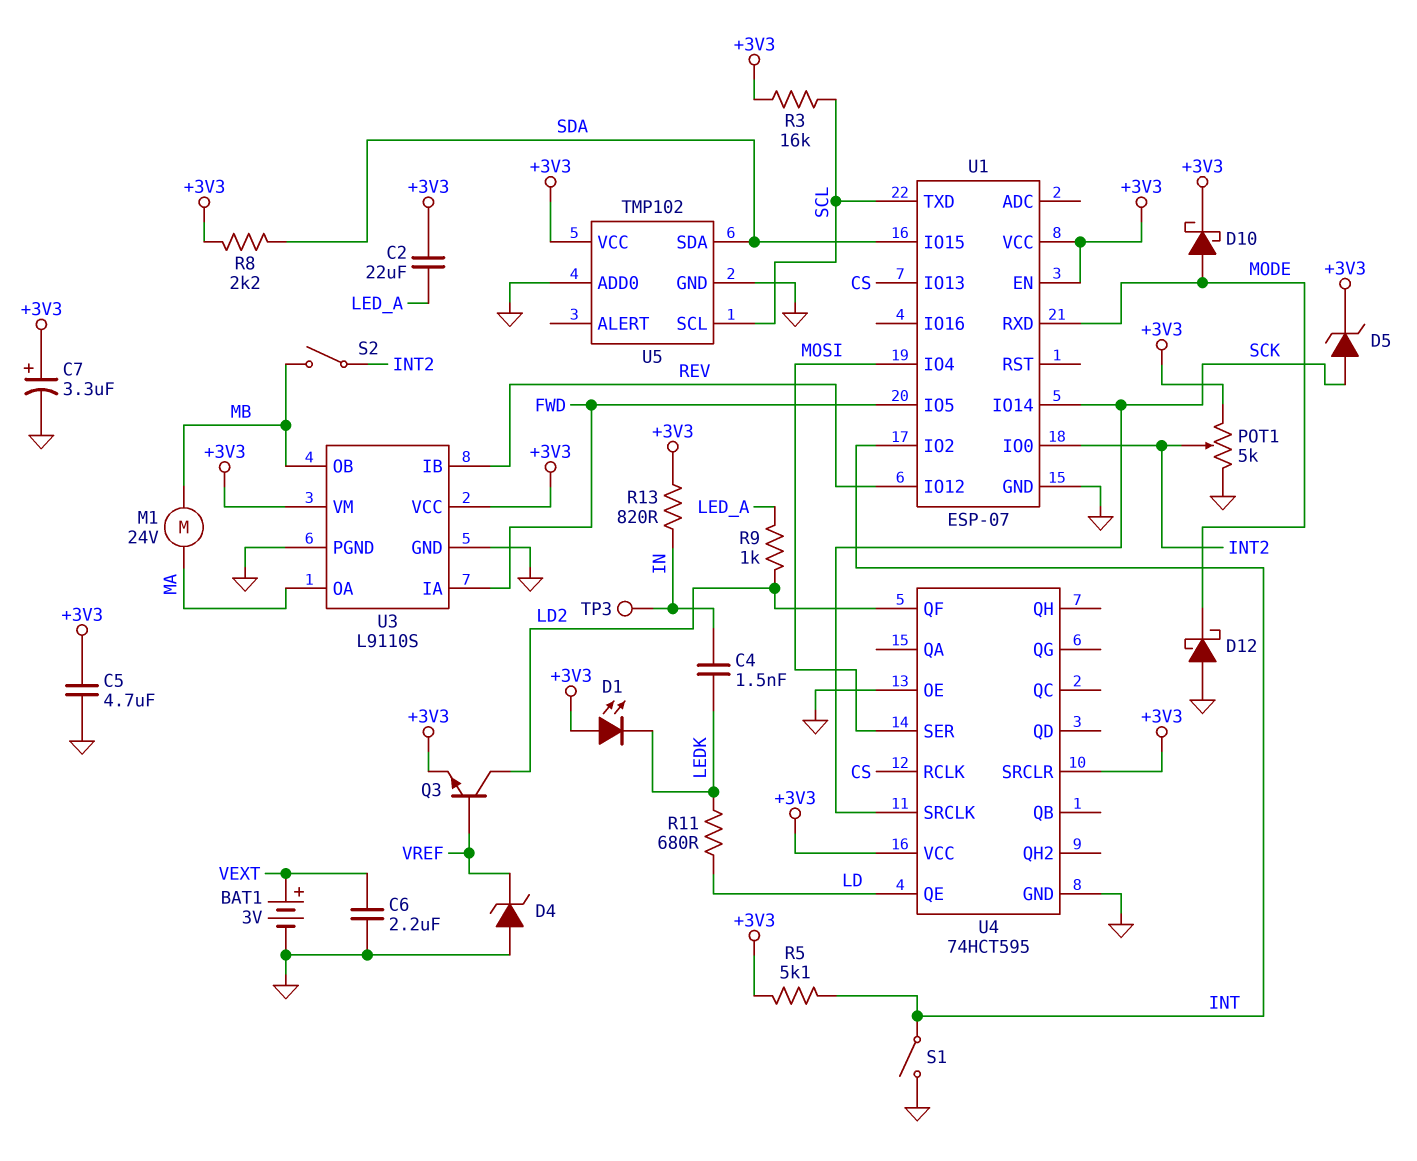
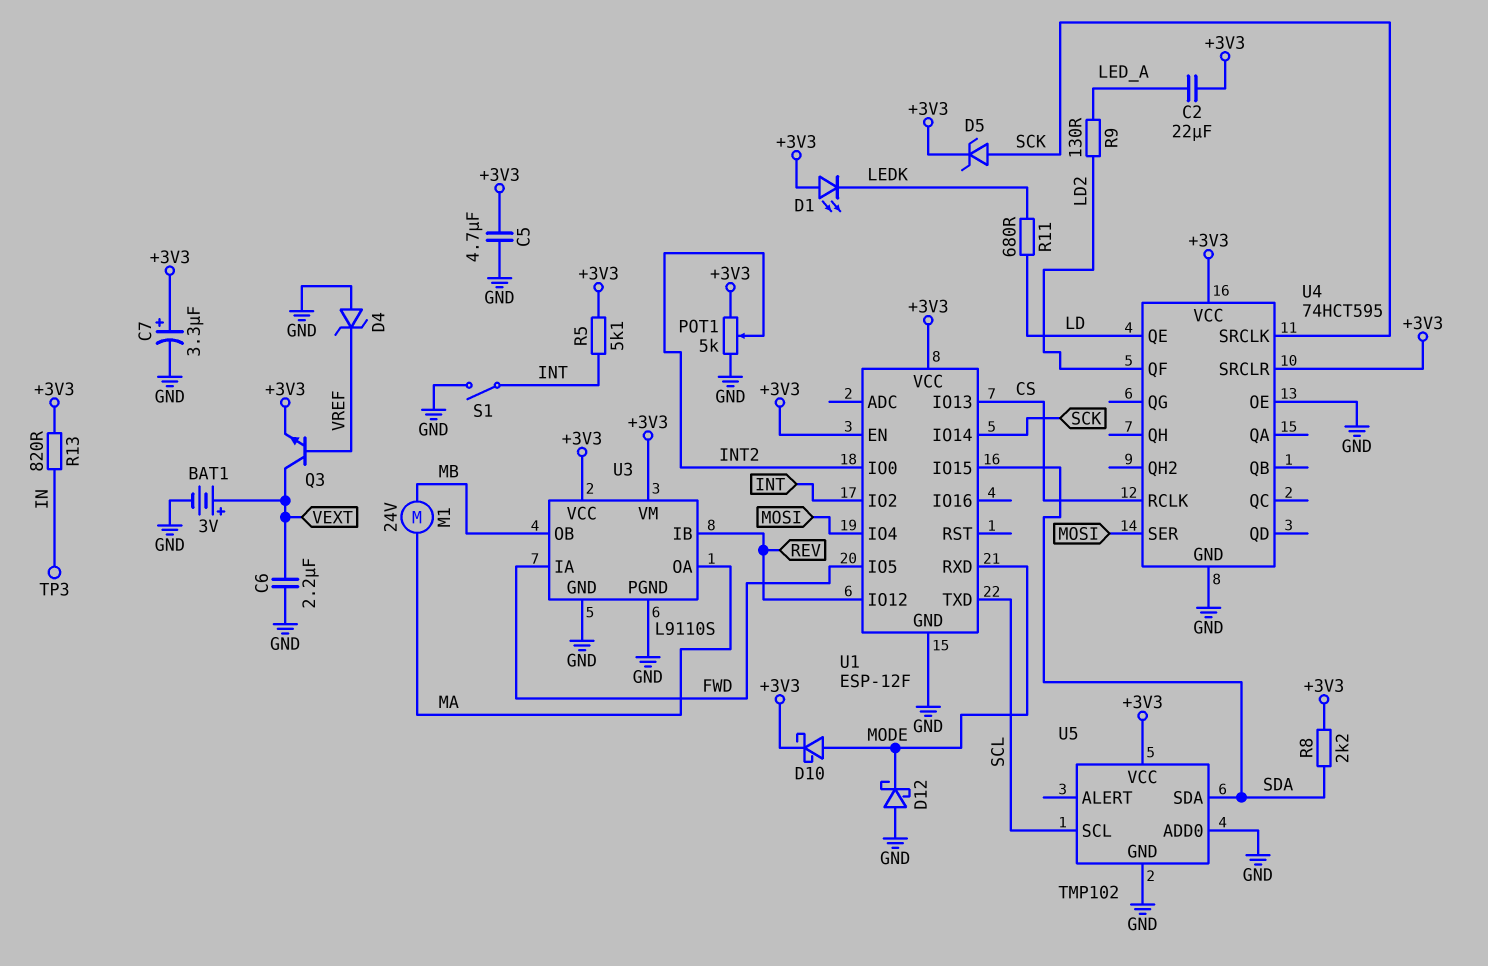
C4: 1.5nF (IN, LEDK) -> none
Q3: NPN (B VREF, C LD2, E +3V3) -> NPN (B VREF, C VEXT, E +3V3)
R3: 16k (+3V3, SCL) -> none
R9: 1k (LD2, LED_A) -> 130 (LD2, LED_A)
S2: switch (INT2, MB) -> none
U1: ESP-07 -> ESP-12F

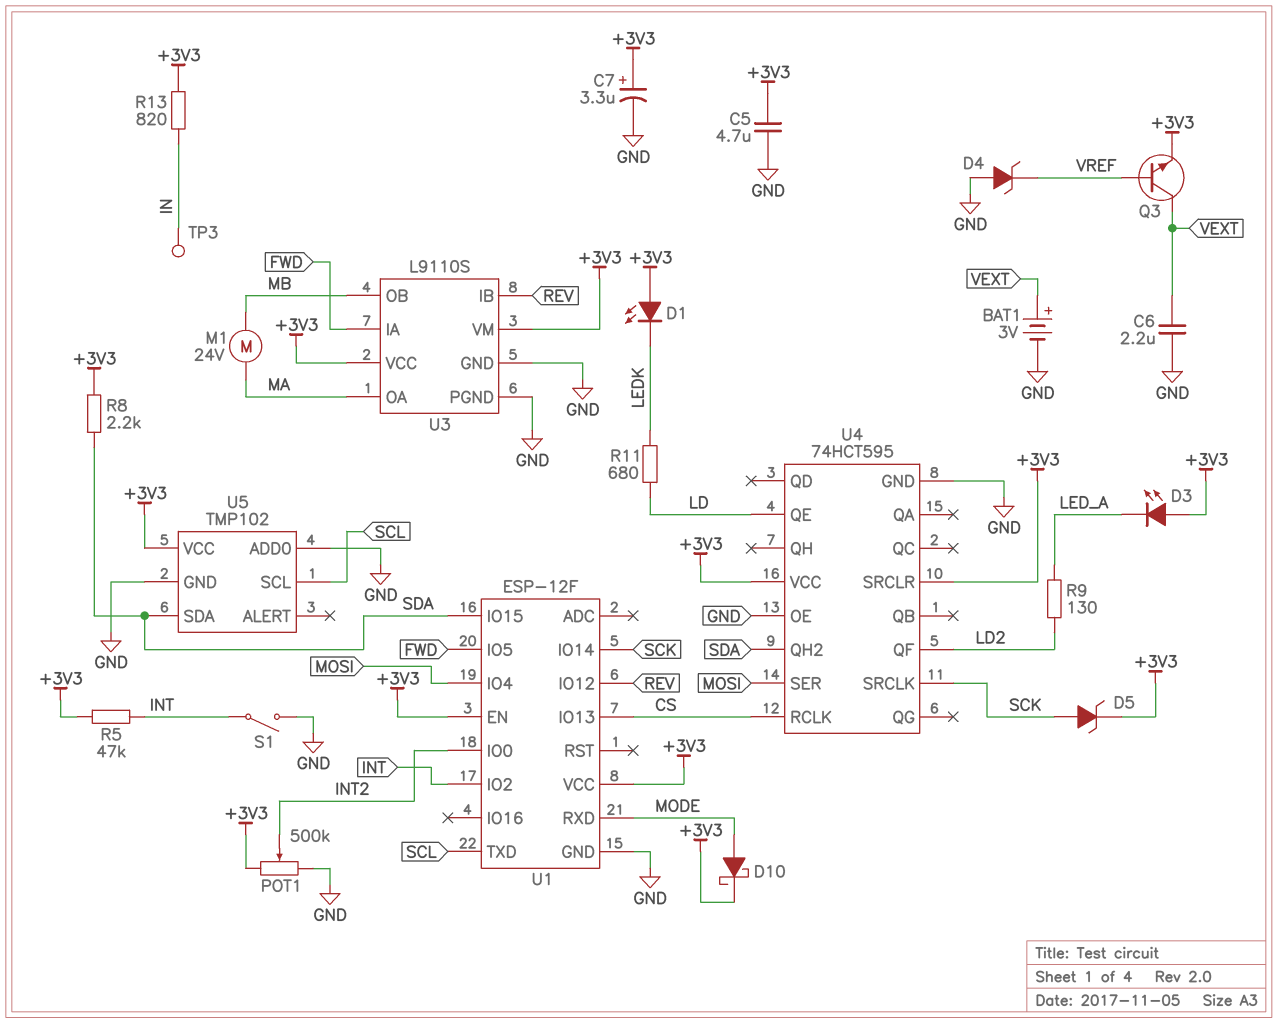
C2: 22uF (+3V3, LED_A) -> none
D3: none -> LED (A +3V3, K LED_A)
D12: schottky (A GND, K MODE) -> none
POT1: 5k (+3V3, GND, wiper INT2) -> 500k (+3V3, GND, wiper INT2)
R5: 5.1k (+3V3, INT) -> 47k (+3V3, INT)
U4 pin QH2: none -> SDA

